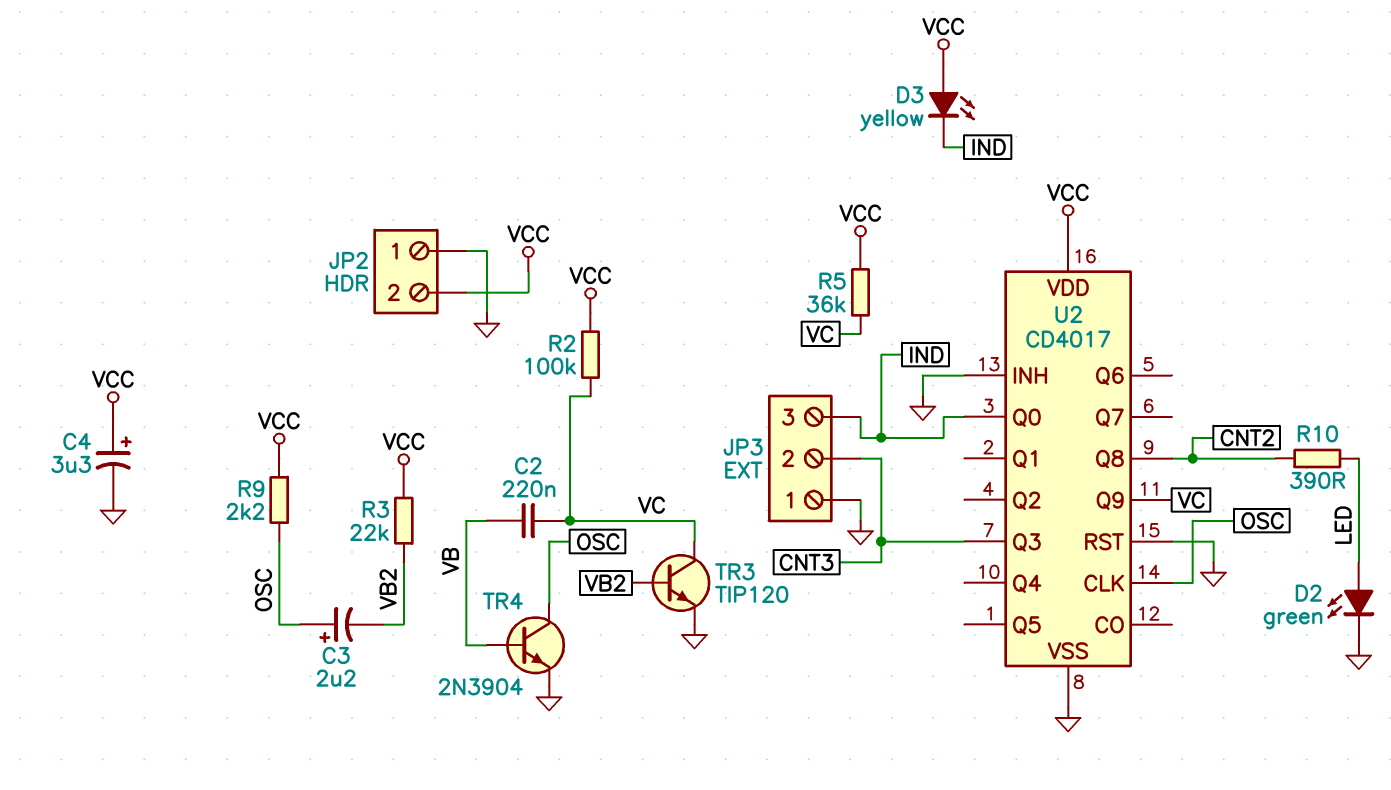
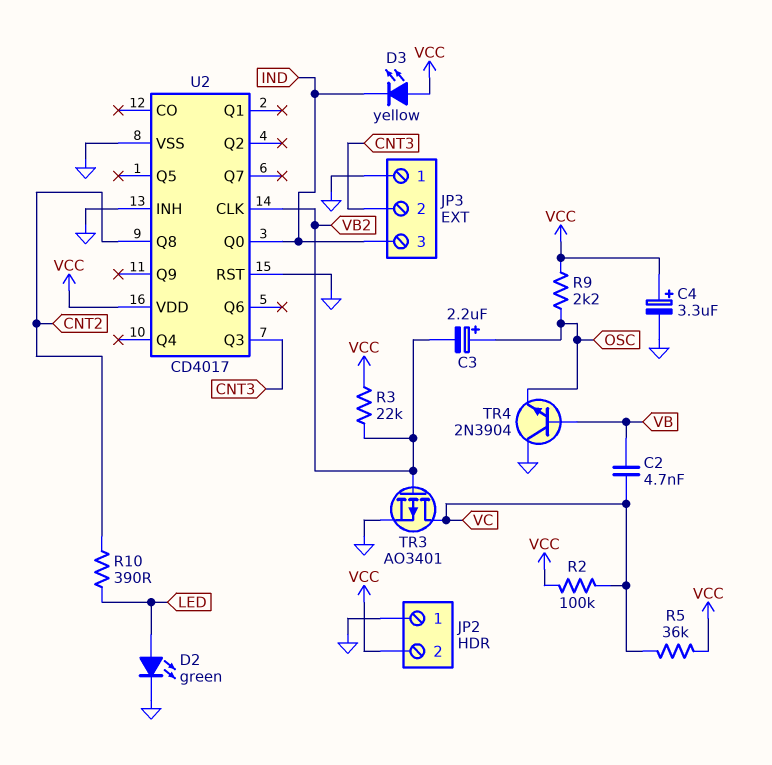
C2: 220nF (VB, VC) -> 4.7nF (VB, VC)
TR3: NPN TIP120 (B VB2, C VC, E GND) -> PMOS AO3401 (G VB2, D VC, S GND)
TR4: NPN 2N3904 (B VB, C OSC, E GND) -> NPN 2N3904 (B VB, C GND, E OSC)
U2 pin CLK: OSC -> VB2
U2 pin Q9: VC -> none

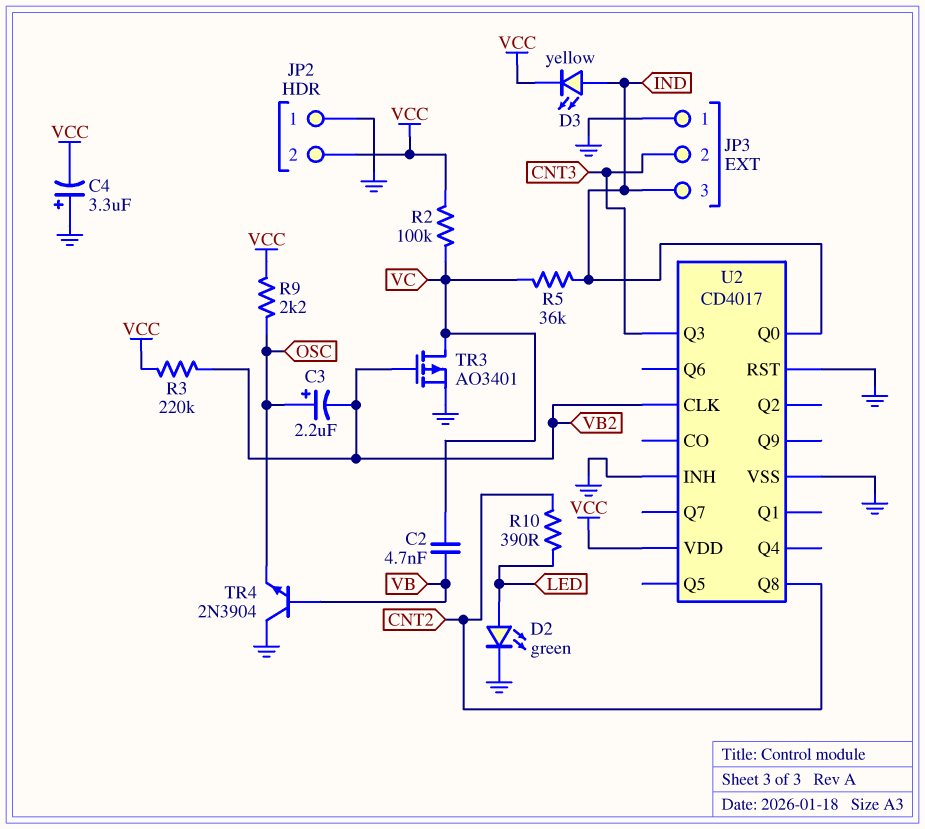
C4: 3.3uF (plus VCC, minus GND) -> 3.3uF (plus GND, minus VCC)
D3: LED yellow (A VCC, K IND) -> LED yellow (A IND, K VCC)
R3: 22k (VB2, VCC) -> 220k (VB2, VCC)
R5: 36k (VC, VCC) -> 36k (IND, VC)

